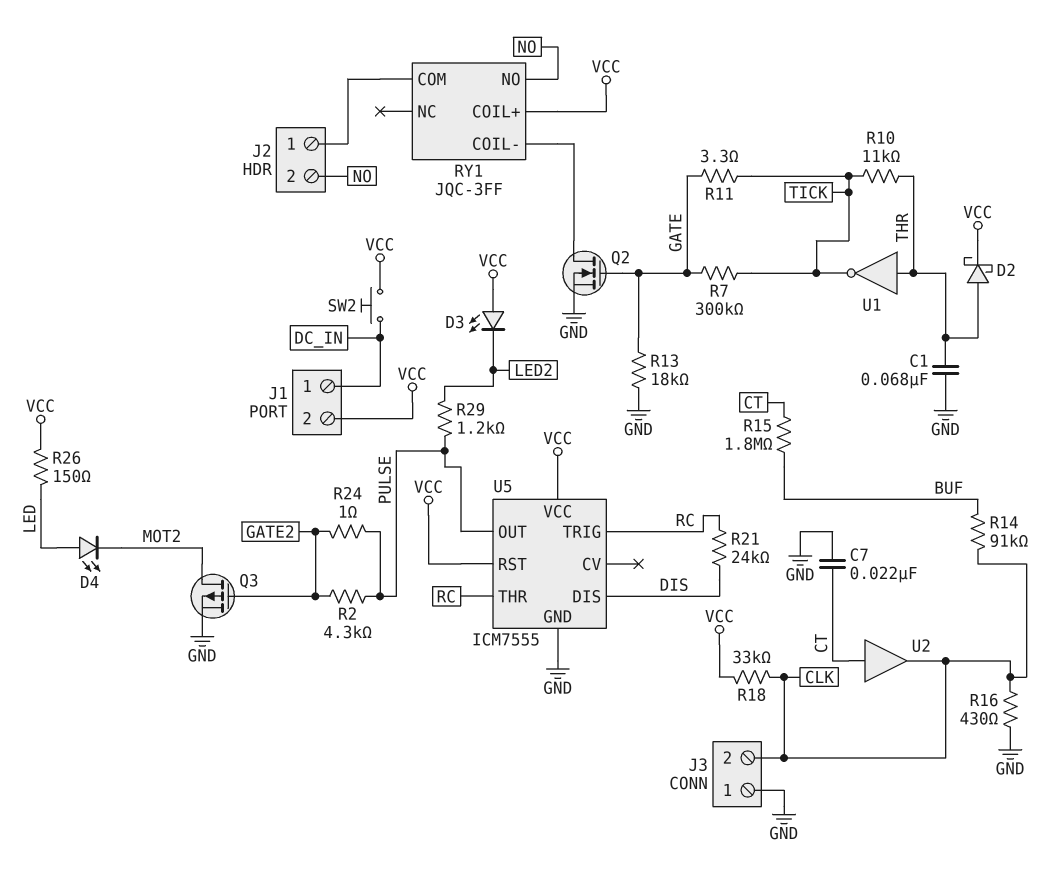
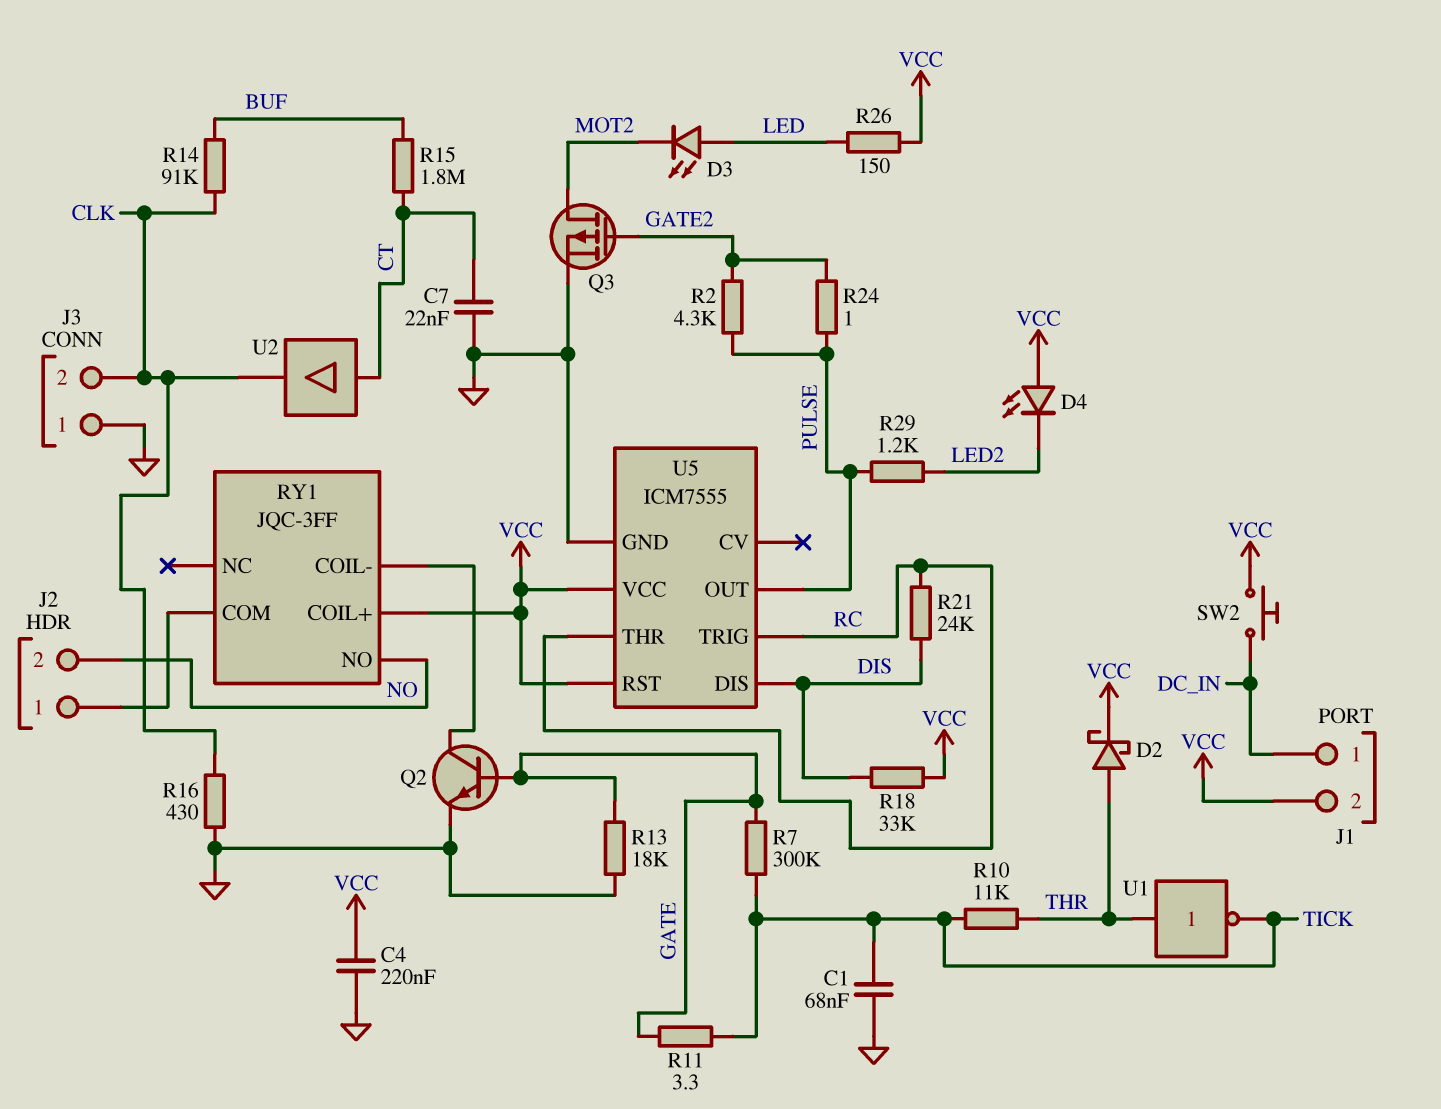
C1: 68nF (GND, THR) -> 68nF (GND, TICK)
C4: none -> 220nF (GND, VCC)
D3: LED (A VCC, K LED2) -> LED (A LED, K MOT2)
D4: LED (A LED, K MOT2) -> LED (A VCC, K LED2)
Q2: NMOS (G GATE, D RY1/COIL-, S GND) -> NPN (B GATE, C RY1/COIL-, E GND)
R18: 33k (CLK, VCC) -> 33k (DIS, VCC)

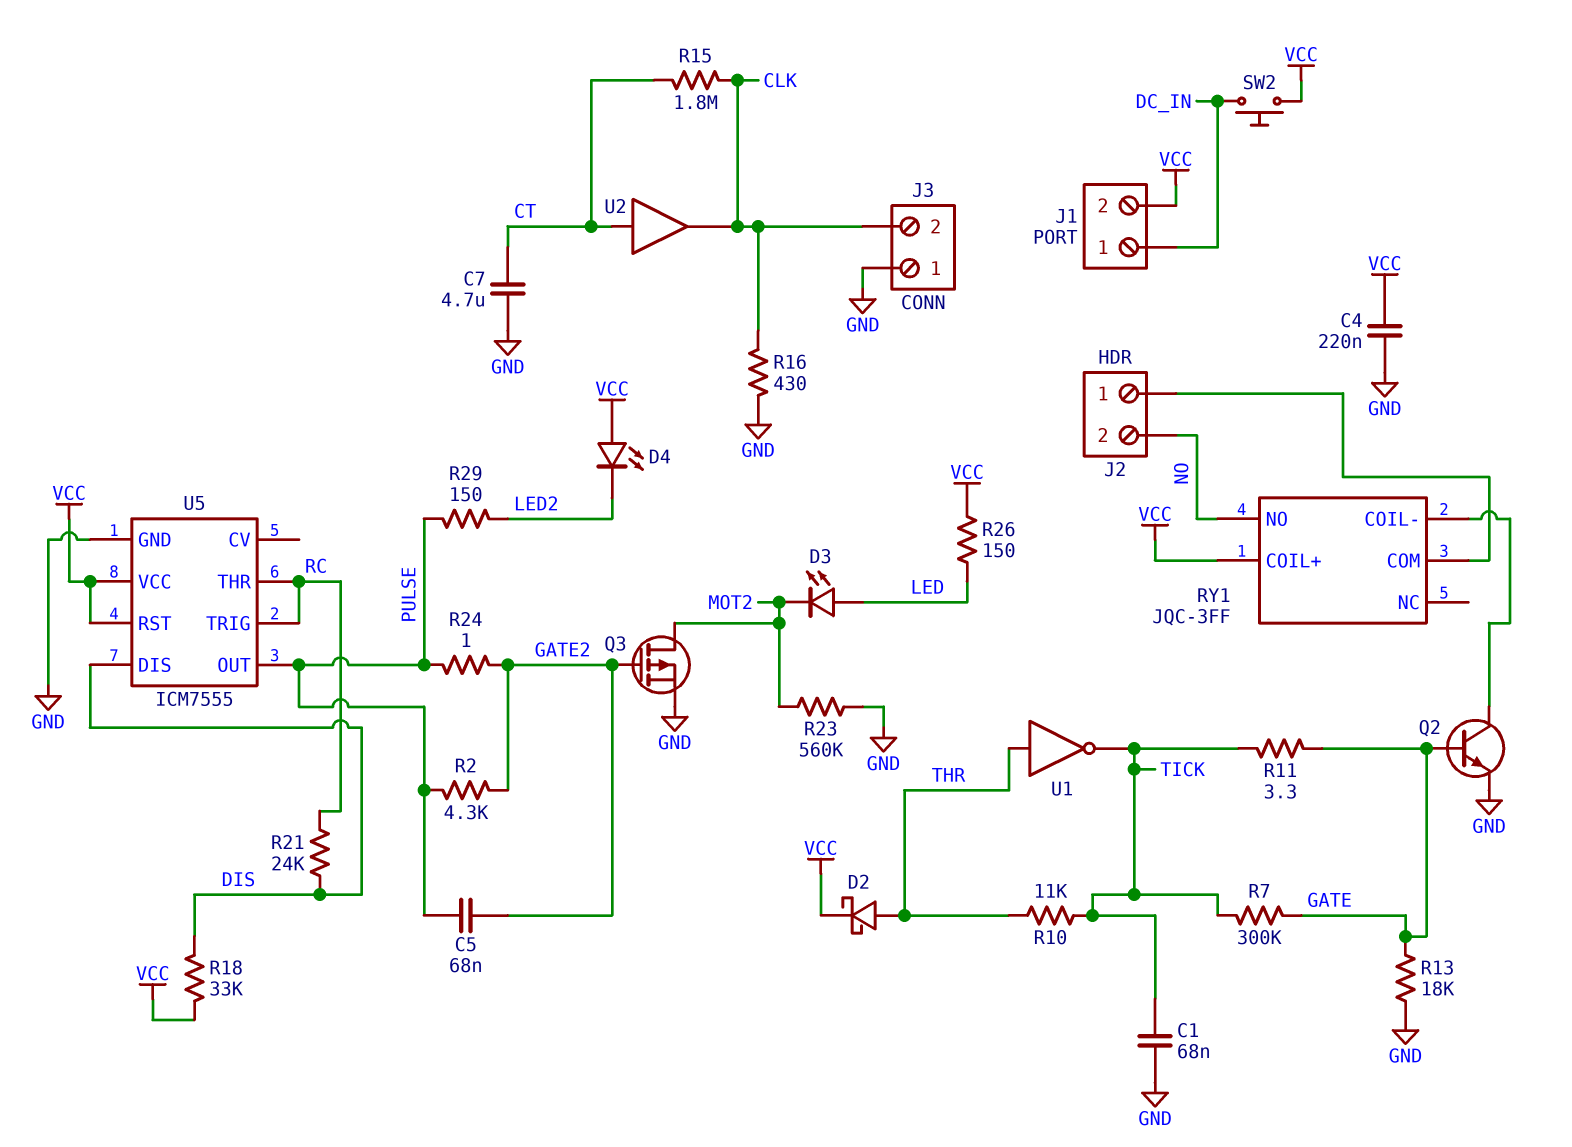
C5: none -> 68nF (GATE2, PULSE)
C7: 22nF (CT, GND) -> 4.7uF (CT, GND)
R14: 91k (BUF, CLK) -> none
R15: 1.8M (BUF, CT) -> 1.8M (CLK, CT)
R23: none -> 560k (GND, MOT2)
R29: 1.2k (LED2, PULSE) -> 150 (LED2, PULSE)

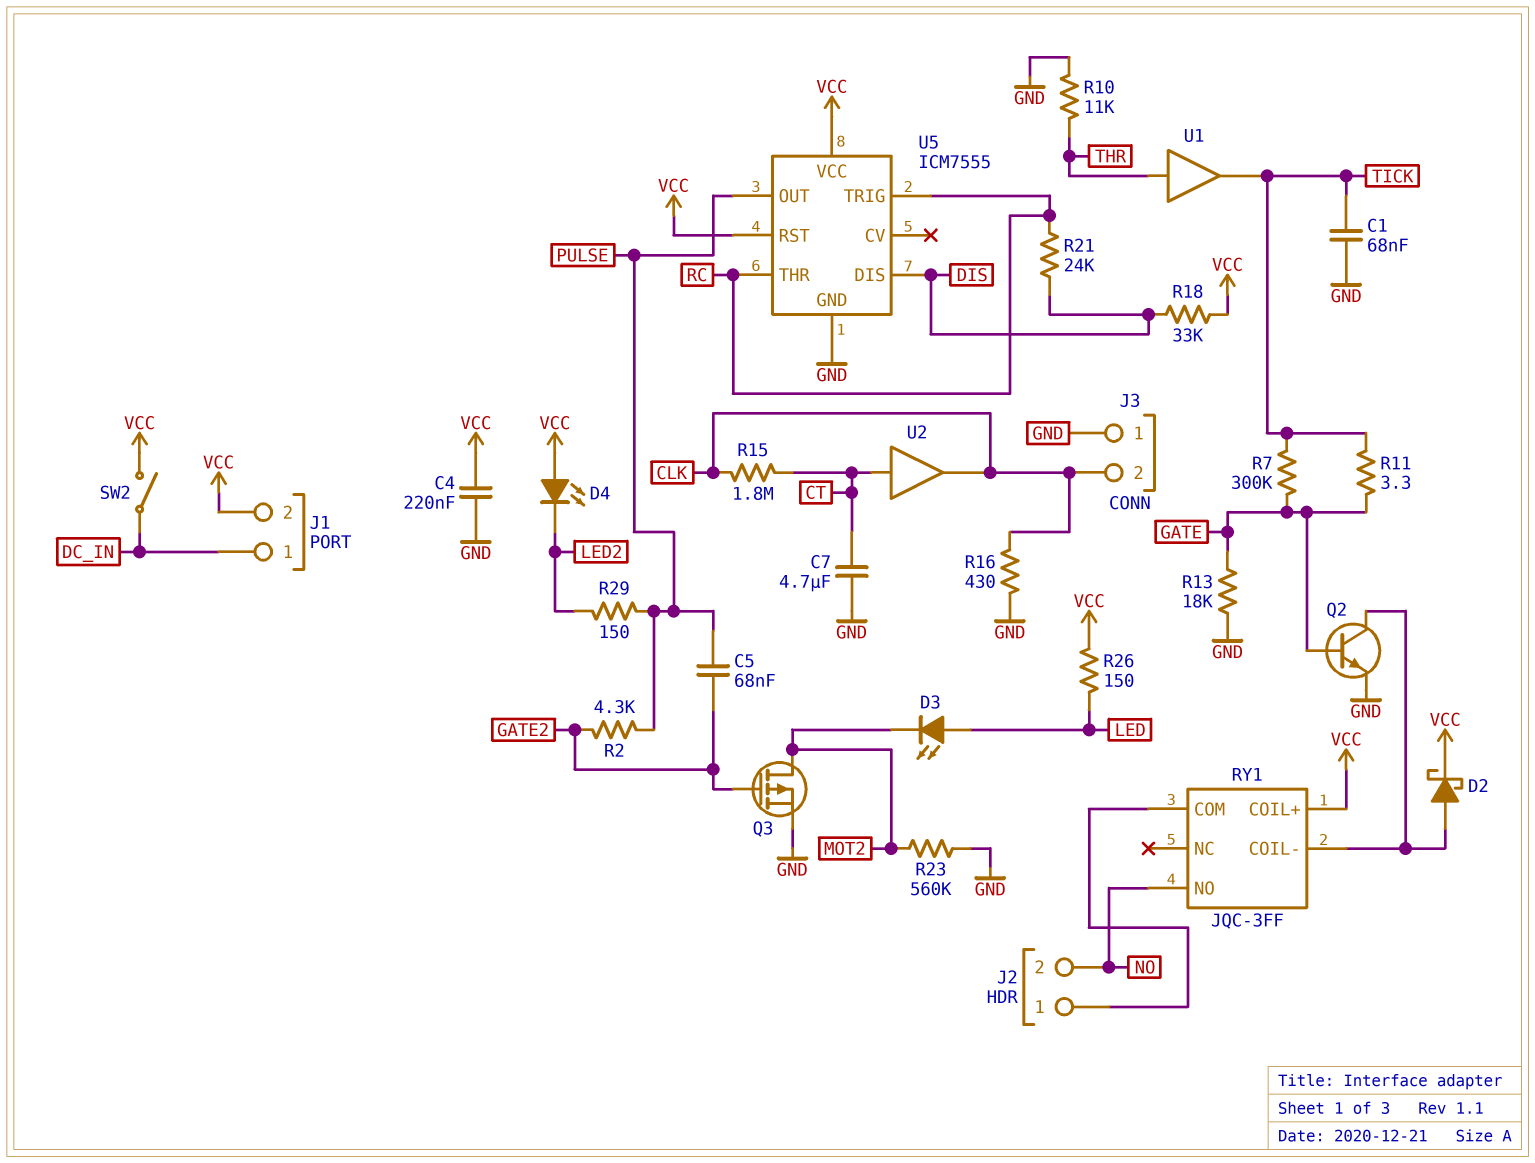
D2: schottky (A THR, K VCC) -> schottky (A RY1/COIL-, K VCC)
R10: 11k (THR, TICK) -> 11k (GND, THR)
R24: 1 (GATE2, PULSE) -> none
SW2: button (DC_IN, VCC) -> switch (DC_IN, VCC)
U1: NOT (in THR, out TICK) -> buffer (in THR, out TICK)

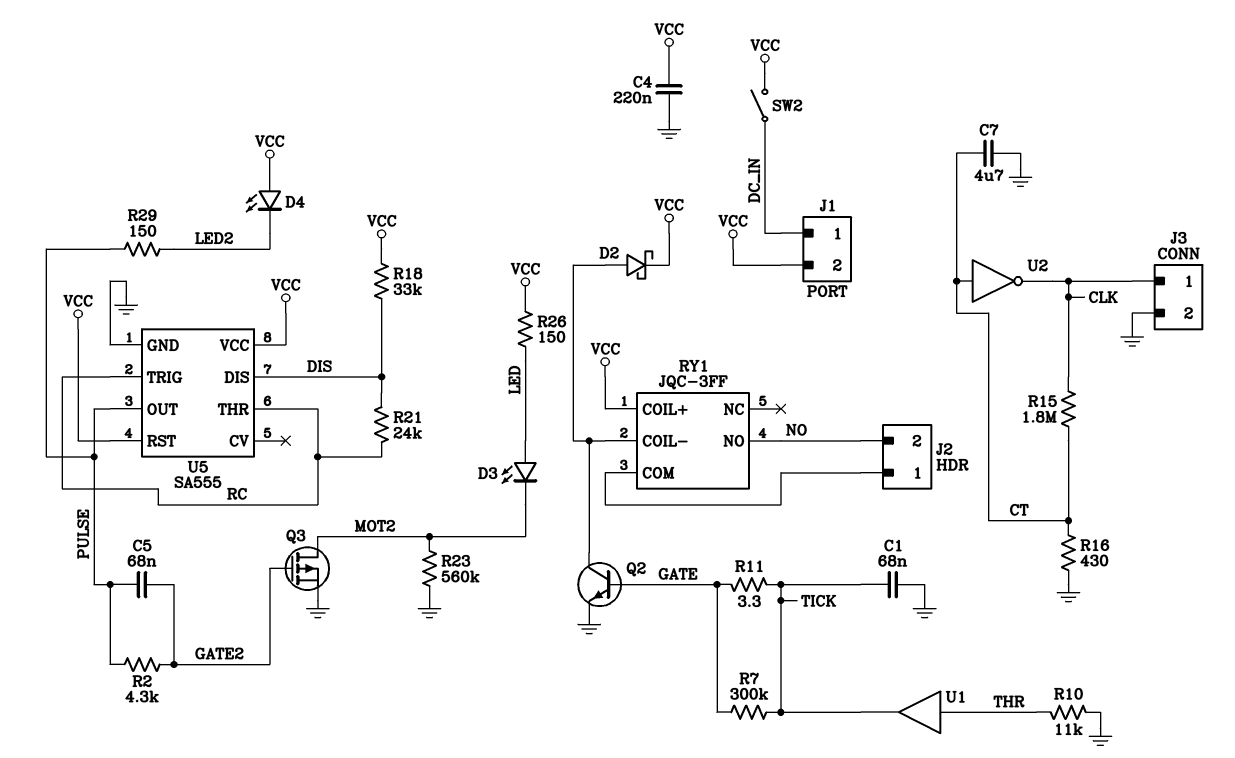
J3 pin 1: GND -> CLK
J3 pin 2: CLK -> GND
R13: 18k (GATE, GND) -> none
R16: 430 (CLK, GND) -> 430 (CT, GND)
U2: buffer (in CT, out CLK) -> NOT (in CT, out CLK)
U5: ICM7555 -> SA555

